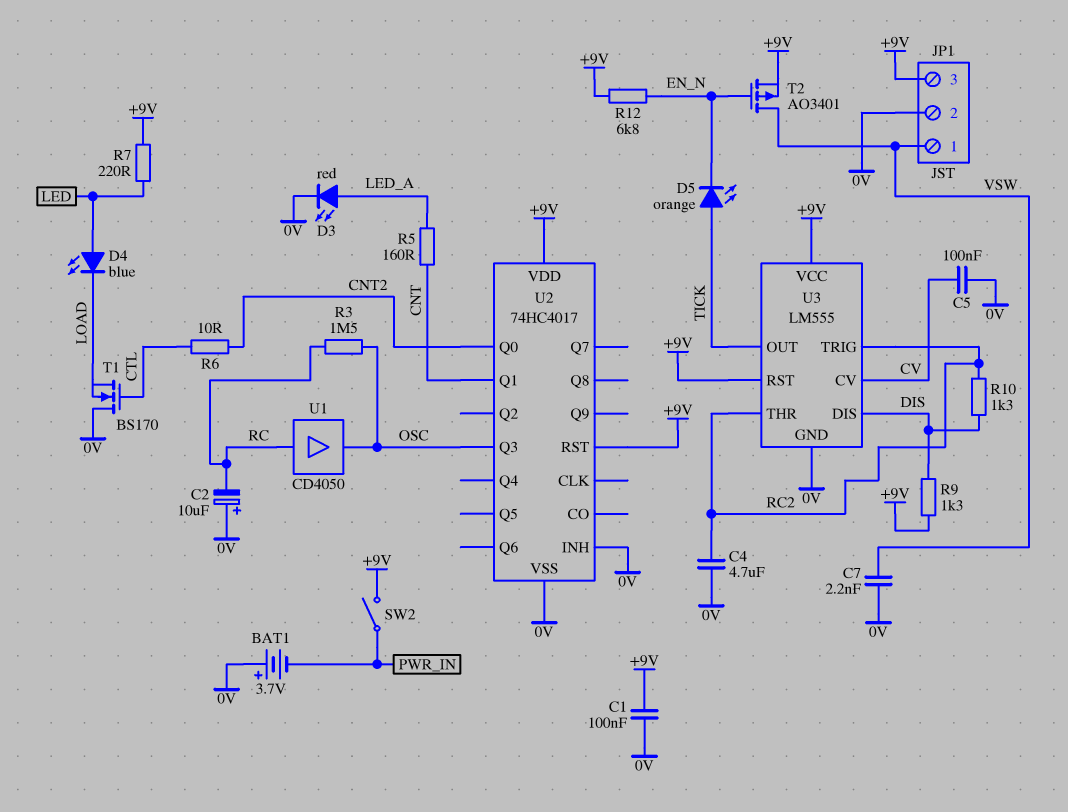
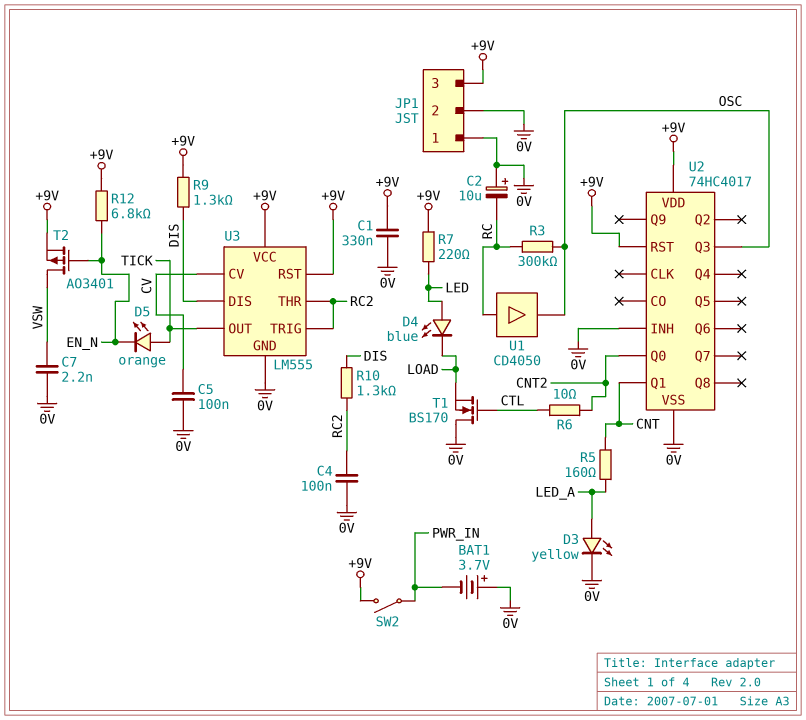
C1: 100nF (+9V, 0V) -> 330nF (+9V, 0V)
C4: 4.7uF (0V, RC2) -> 100nF (0V, RC2)
D3: LED red (A LED_A, K 0V) -> LED yellow (A LED_A, K 0V)
JP1 pin 1: VSW -> 0V
R3: 1.5M (OSC, RC) -> 300k (OSC, RC)

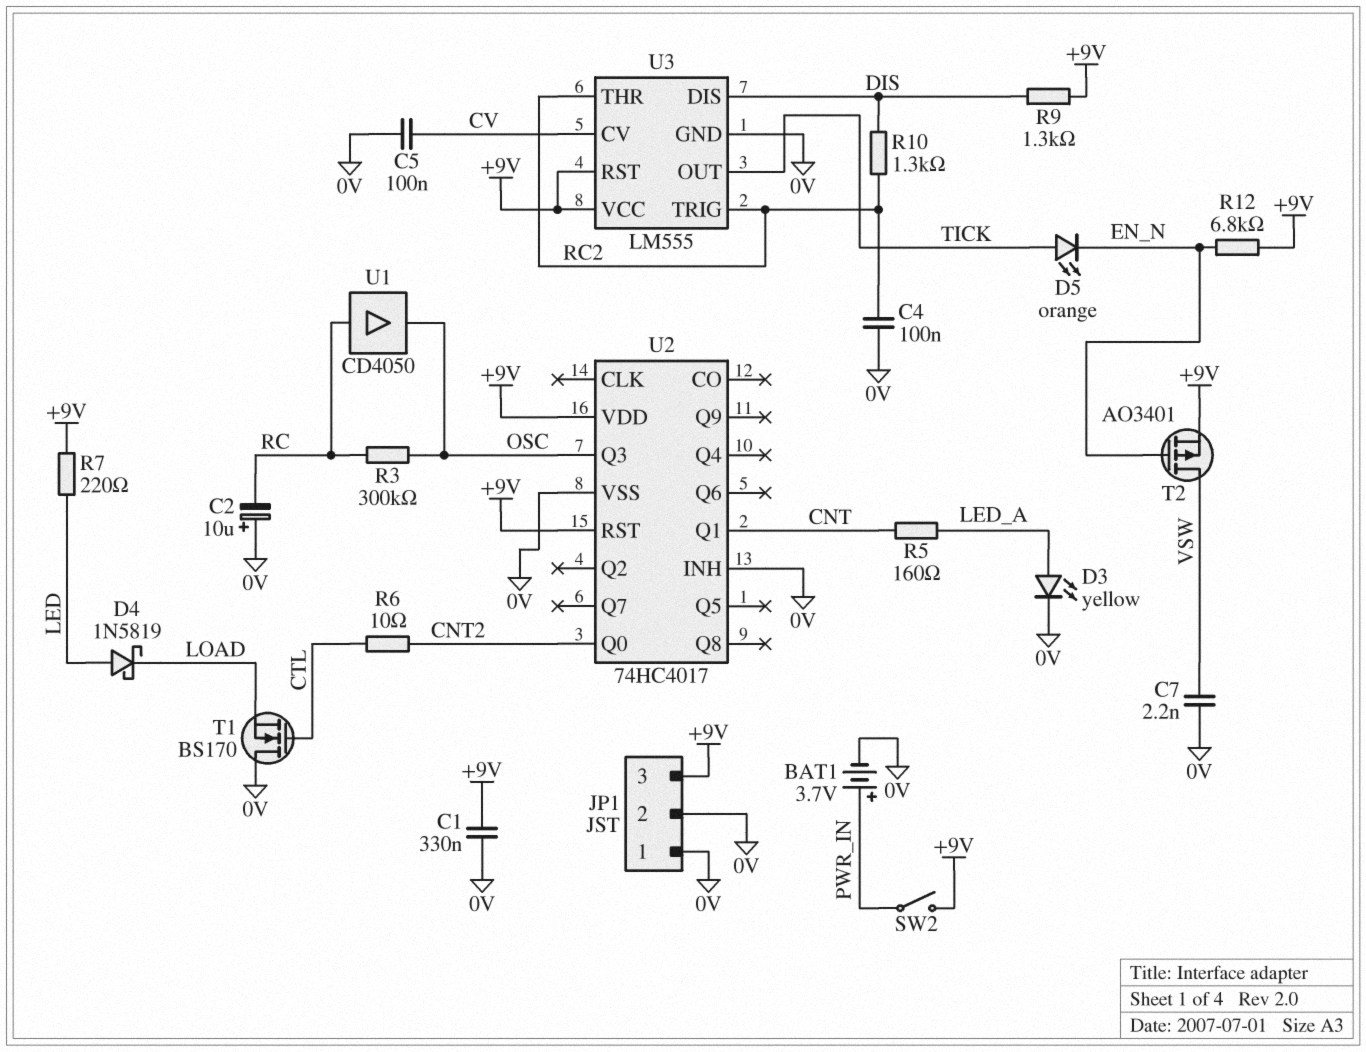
BAT1: 3.7V (plus 0V, minus PWR_IN) -> 3.7V (plus PWR_IN, minus 0V)
D4: LED blue (A LED, K LOAD) -> schottky 1N5819 (A LED, K LOAD)

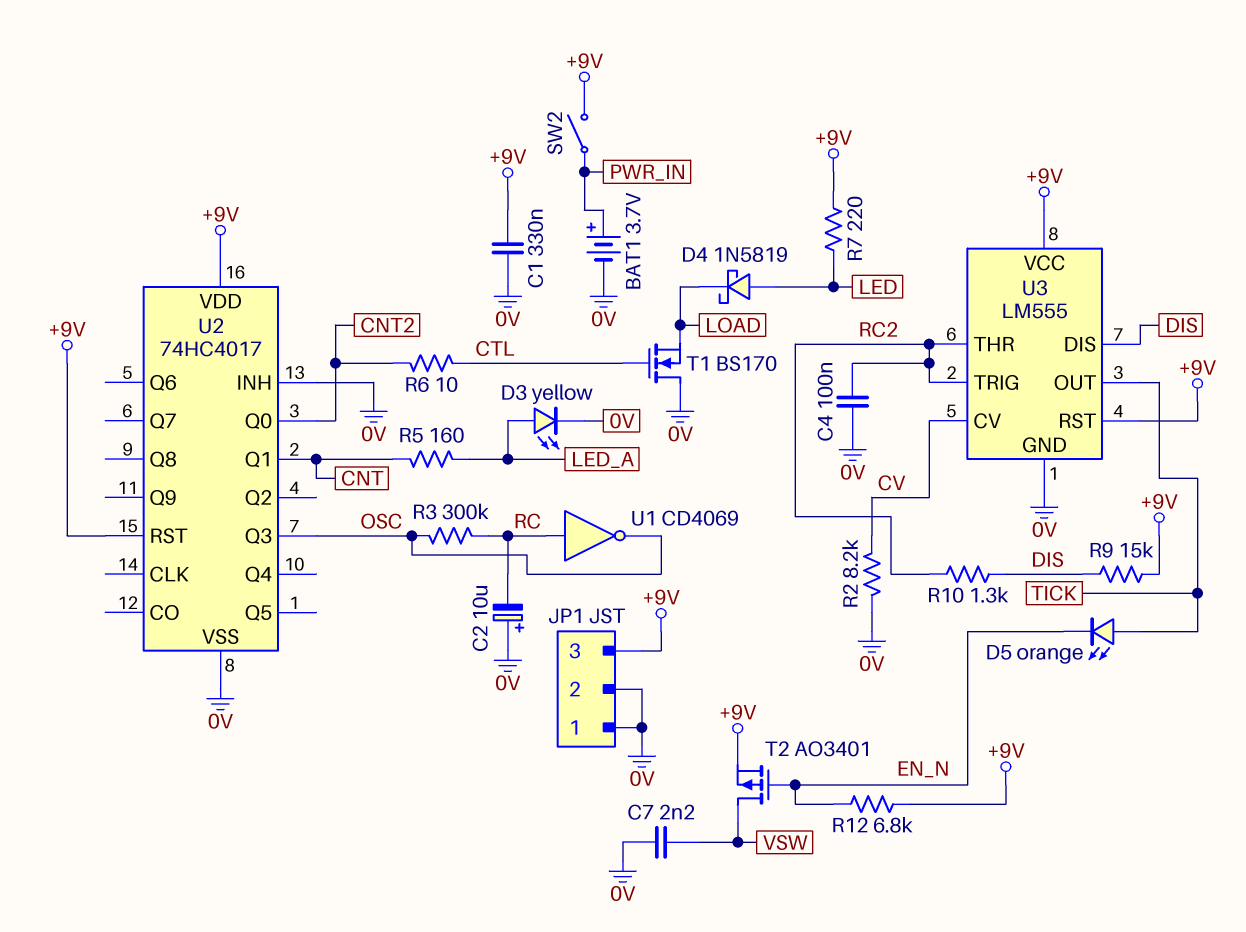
C5: 100nF (0V, CV) -> none
R2: none -> 8.2k (0V, CV)
R9: 1.3k (+9V, DIS) -> 15k (+9V, DIS)
U1: buffer CD4050 (in RC, out OSC) -> NOT CD4069 (in RC, out OSC)

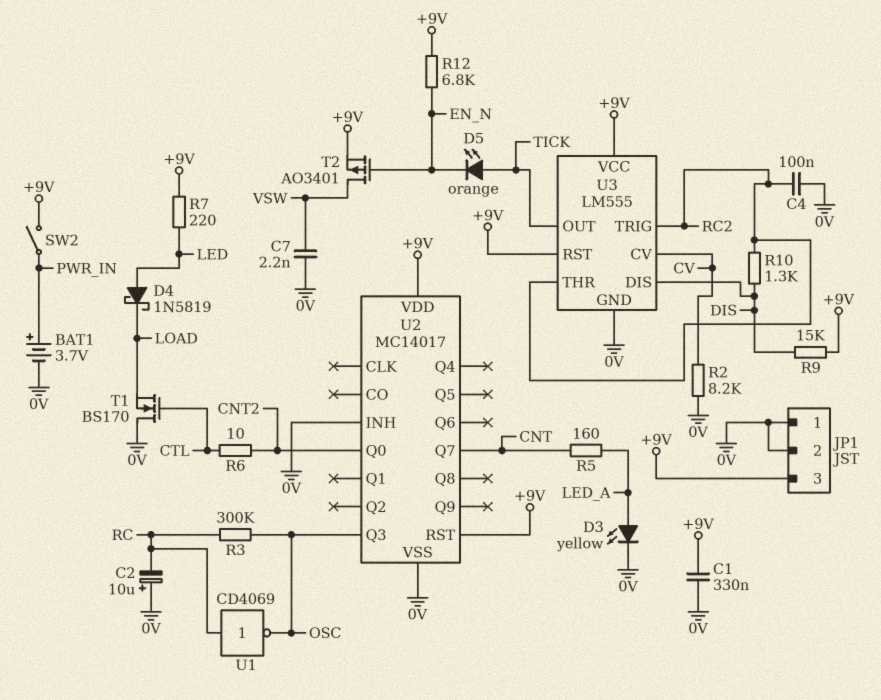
U2: 74HC4017 -> MC14017
U2 pin Q1: CNT -> none
U2 pin Q7: none -> CNT

